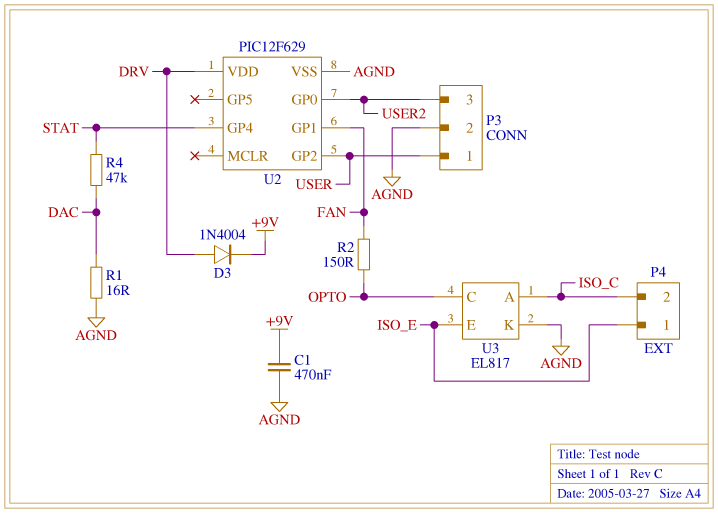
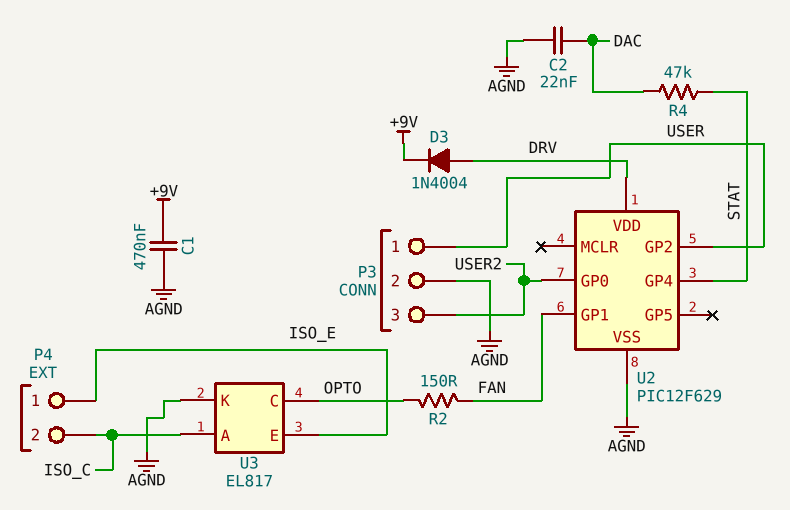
C2: none -> 22nF (AGND, DAC)
R1: 16 (AGND, DAC) -> none

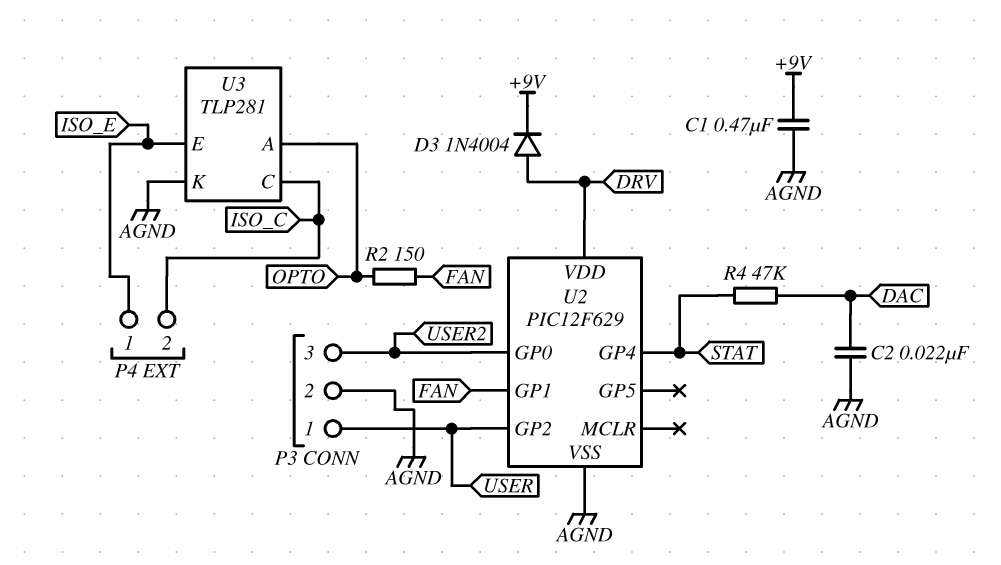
U3: EL817 -> TLP281
U3 pin A: ISO_C -> OPTO
U3 pin C: OPTO -> ISO_C

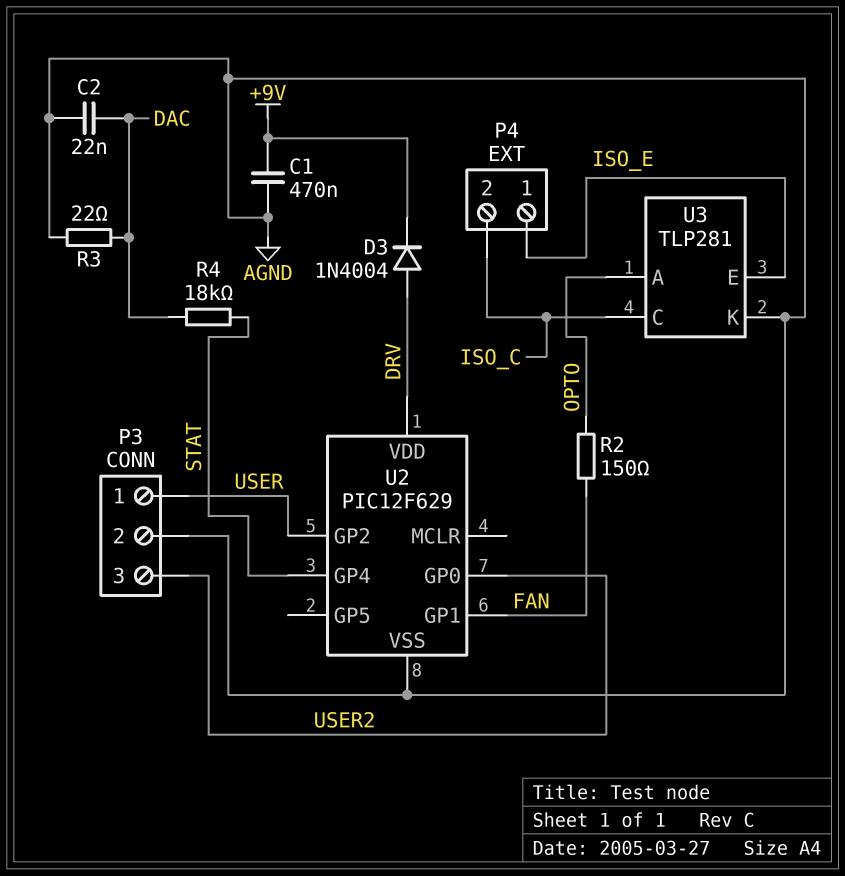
R3: none -> 22 (AGND, DAC)
R4: 47k (DAC, STAT) -> 18k (DAC, STAT)

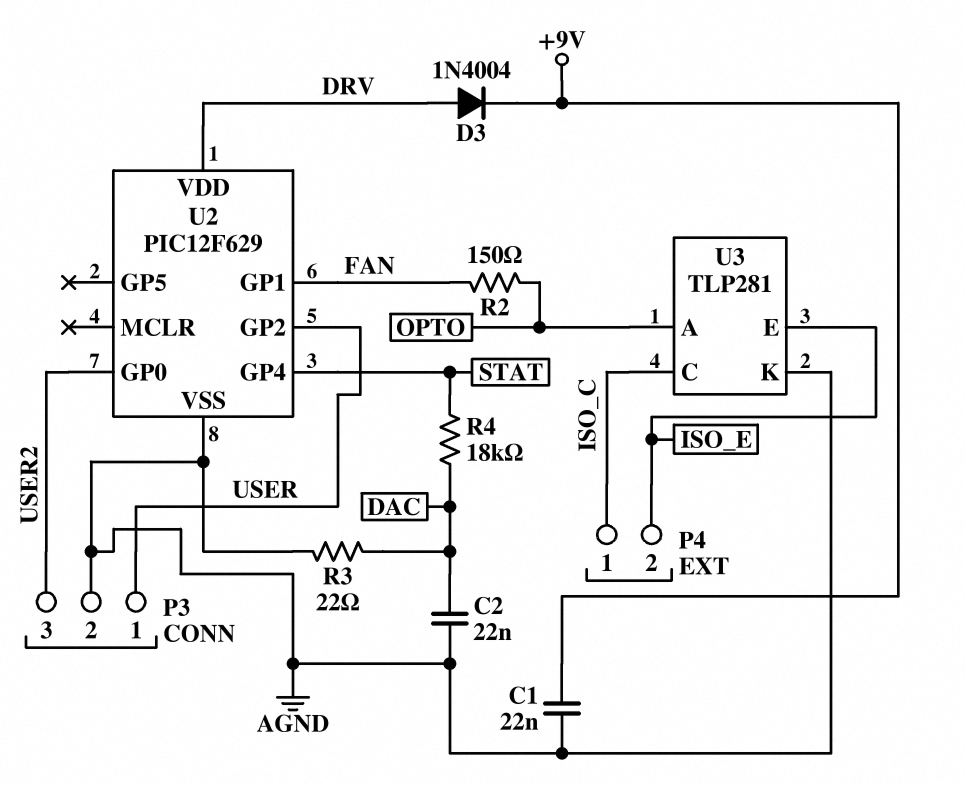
C1: 470nF (+9V, AGND) -> 22nF (+9V, AGND)
P4 pin 1: ISO_E -> ISO_C
P4 pin 2: ISO_C -> ISO_E

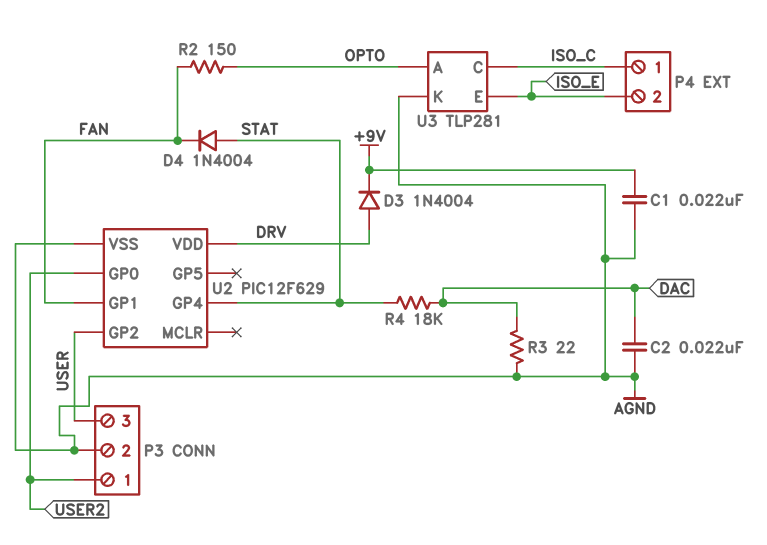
D4: none -> diode 1N4004 (A STAT, K FAN)
P3 pin 1: USER -> USER2
P3 pin 3: USER2 -> USER

